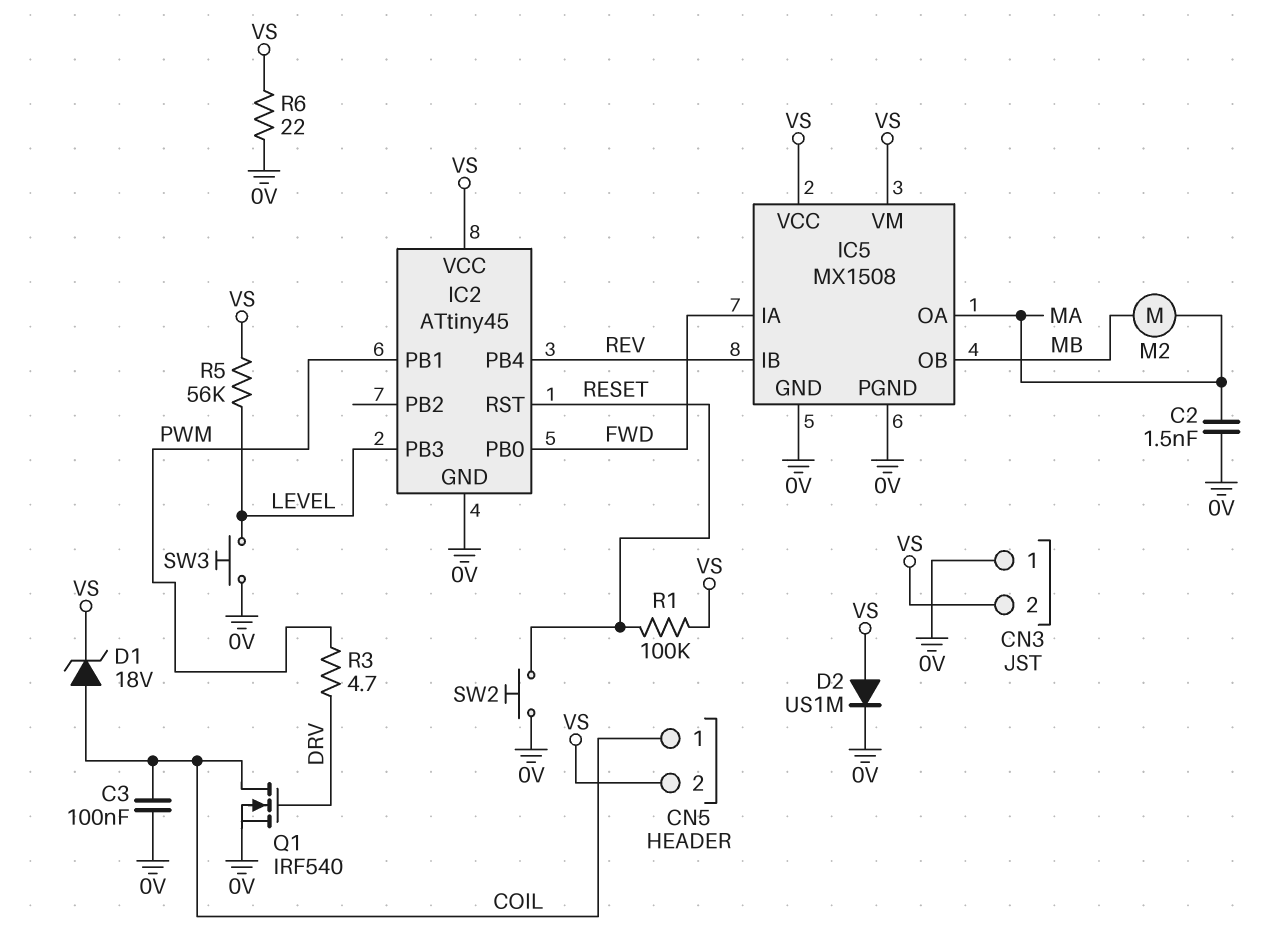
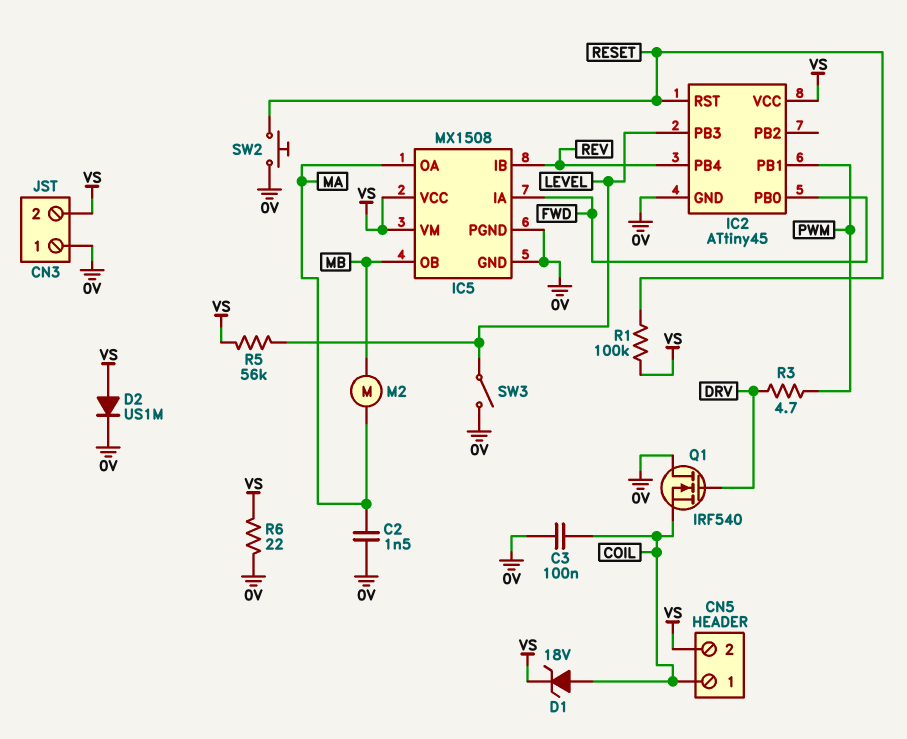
Q1: NMOS IRF540 (G DRV, D COIL, S 0V) -> NMOS IRF540 (G DRV, D 0V, S COIL)
SW3: button (0V, LEVEL) -> switch (0V, LEVEL)

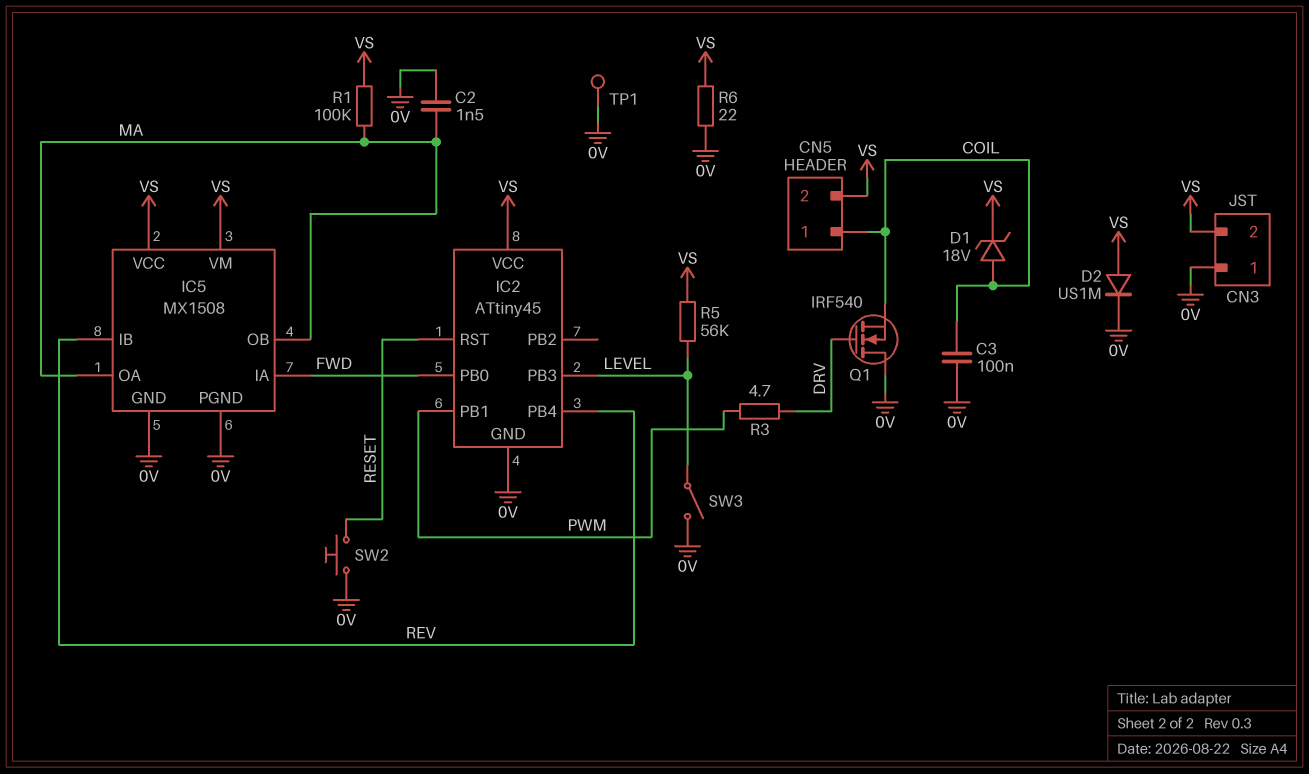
IC5 pin OB: MB -> MA
M2: motor (MA, MB) -> none
R1: 100k (RESET, VS) -> 100k (MA, VS)
TP1: none -> test point (0V)

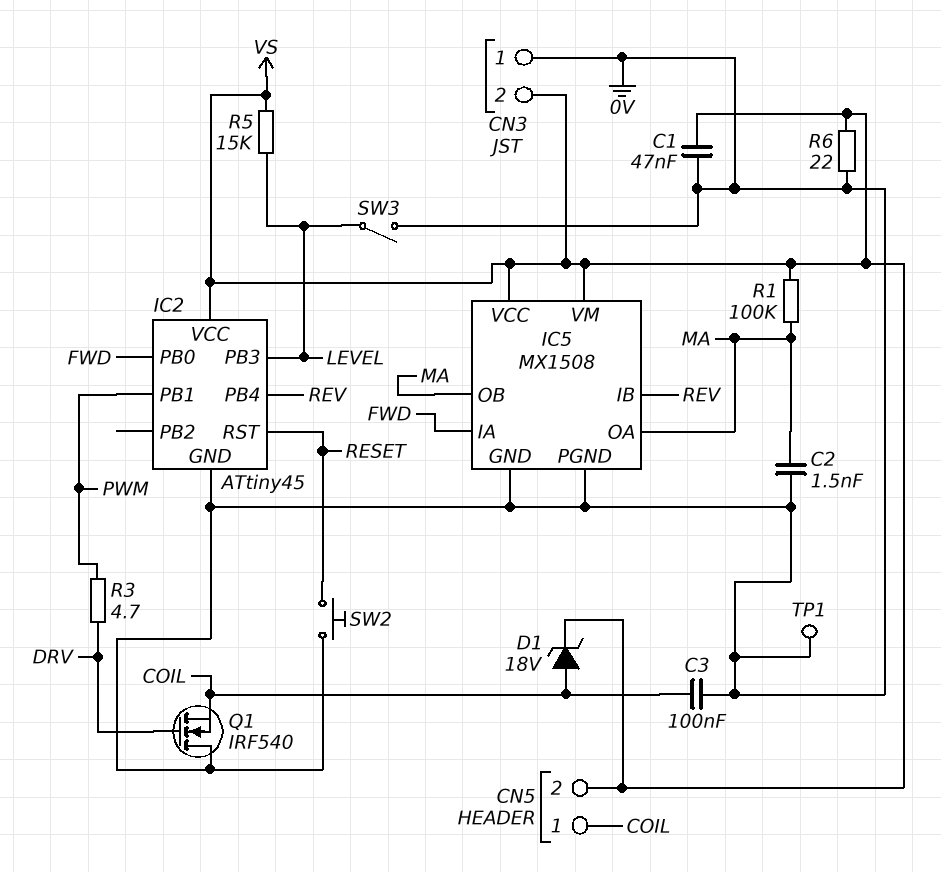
C1: none -> 47nF (0V, VS)
D2: diode US1M (A VS, K 0V) -> none
R5: 56k (LEVEL, VS) -> 15k (LEVEL, VS)

